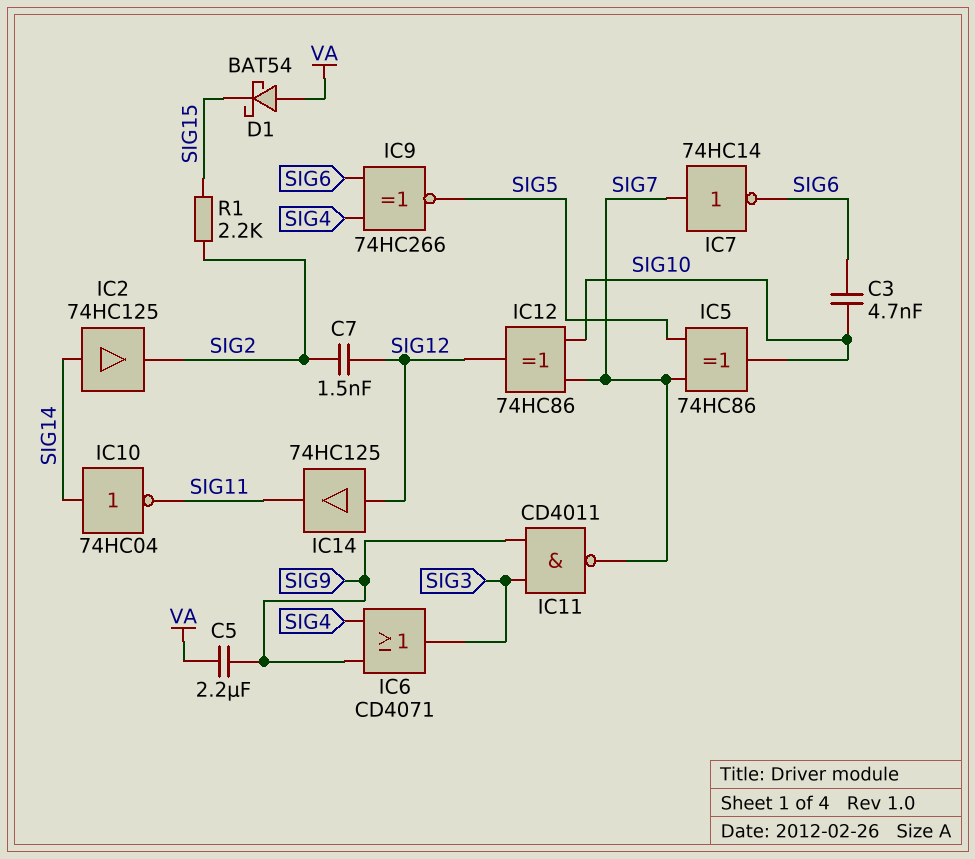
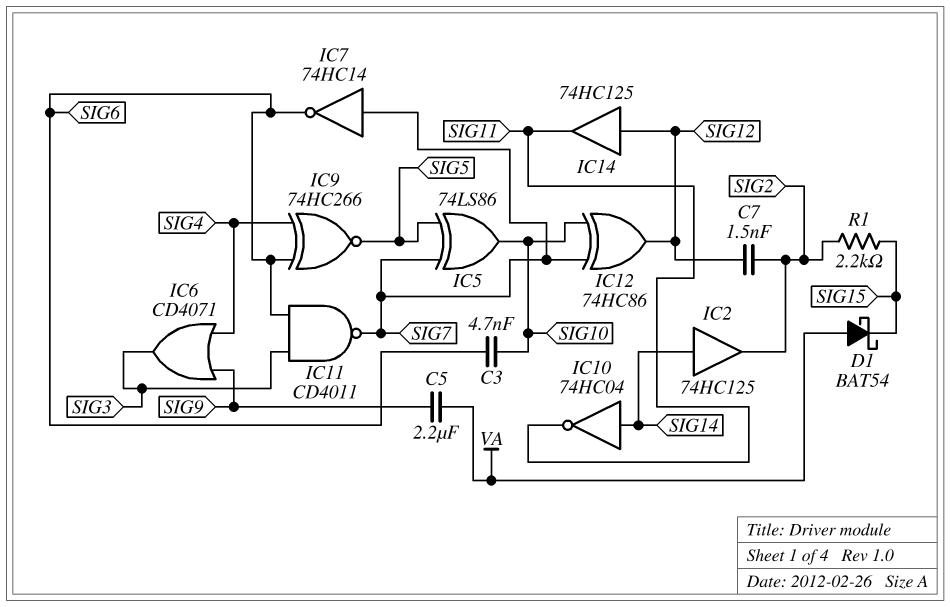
IC5: XOR 74HC86 (in SIG5, in SIG7, out SIG10) -> XOR 74LS86 (in SIG5, in SIG7, out SIG10)
IC11: NAND CD4011 (in SIG3, in SIG9, out SIG7) -> NAND CD4011 (in SIG3, in SIG6, out SIG7)

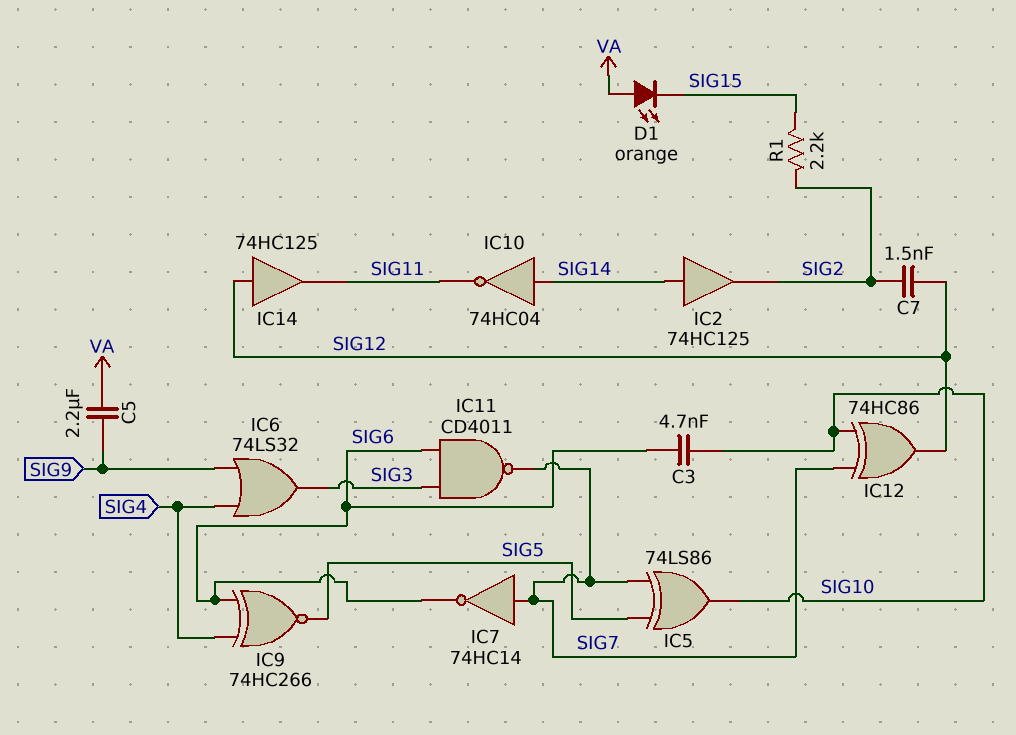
D1: schottky BAT54 (A VA, K SIG15) -> LED orange (A VA, K SIG15)
IC6: OR CD4071 (in SIG4, in SIG9, out SIG3) -> OR 74LS32 (in SIG4, in SIG9, out SIG3)

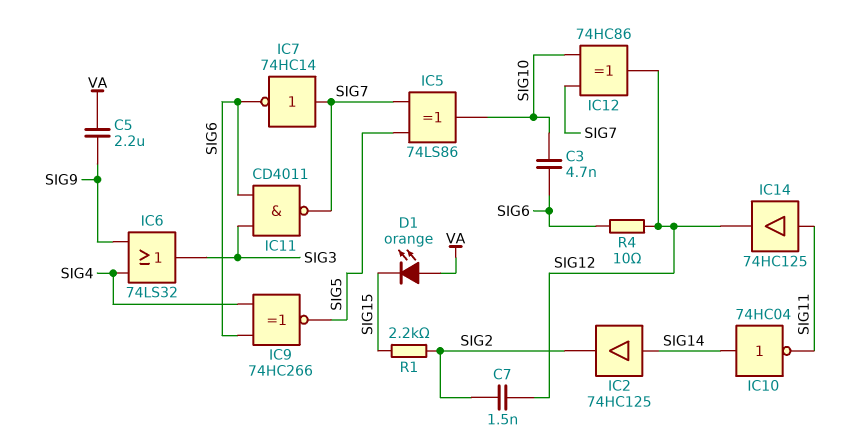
IC14: buffer 74HC125 (in SIG12, out SIG11) -> buffer 74HC125 (in SIG11, out SIG12)
R4: none -> 10 (SIG6, SIG12)

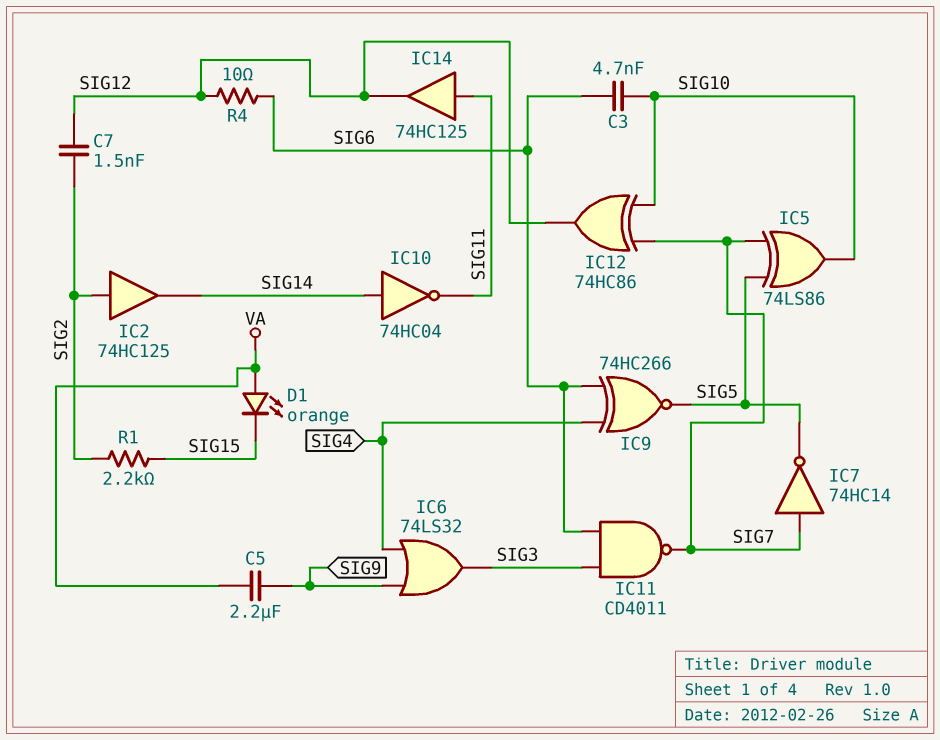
IC2: buffer 74HC125 (in SIG14, out SIG2) -> buffer 74HC125 (in SIG2, out SIG14)
IC7: NOT 74HC14 (in SIG7, out SIG6) -> NOT 74HC14 (in SIG7, out SIG5)

